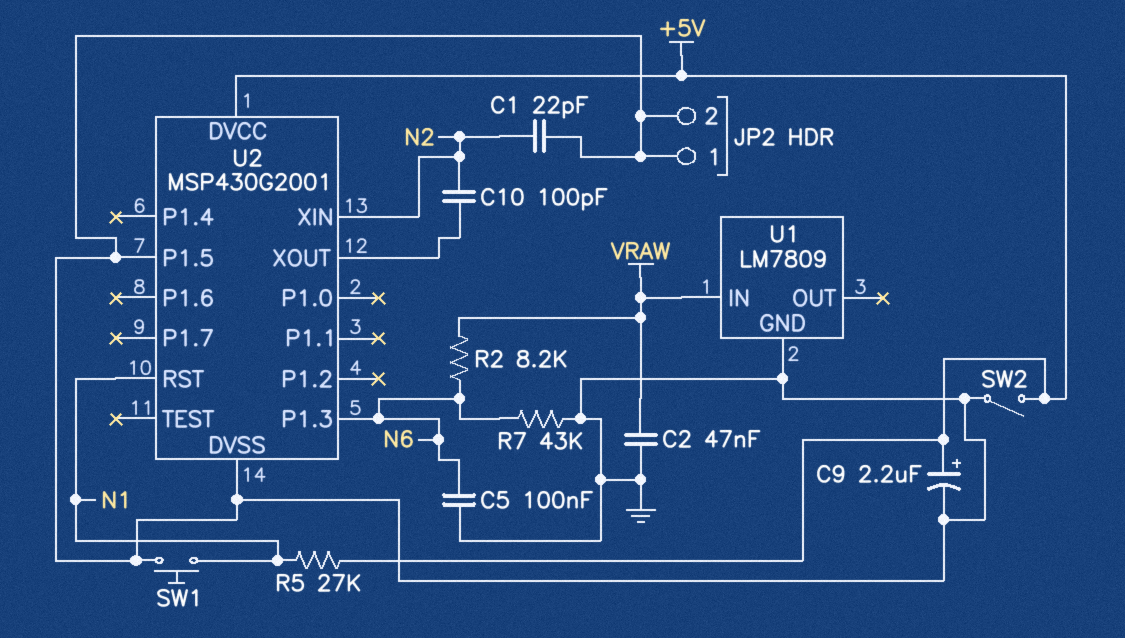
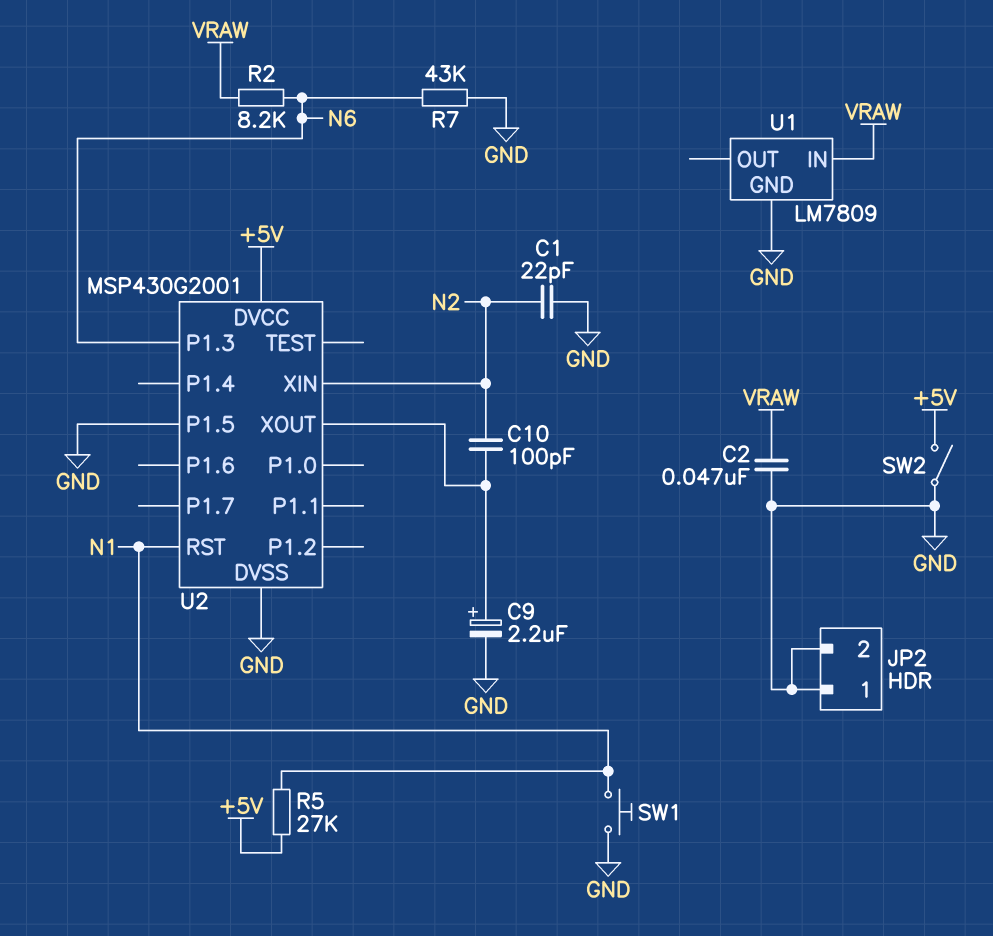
C5: 100nF (GND, N6) -> none
C9: 2.2uF (plus +5V, minus GND) -> 2.2uF (plus U2/XOUT, minus GND)

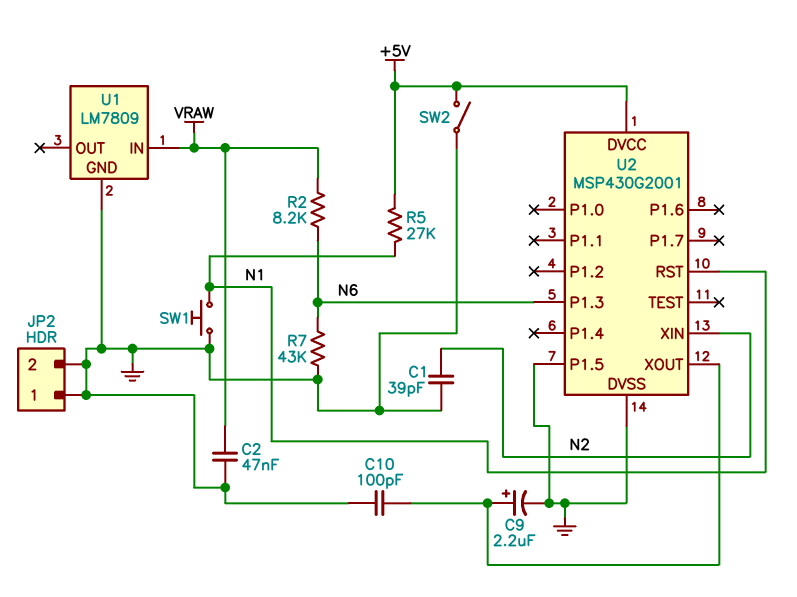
C1: 22pF (GND, N2) -> 39pF (GND, N2)
C10: 100pF (N2, U2/XOUT) -> 100pF (GND, U2/XOUT)

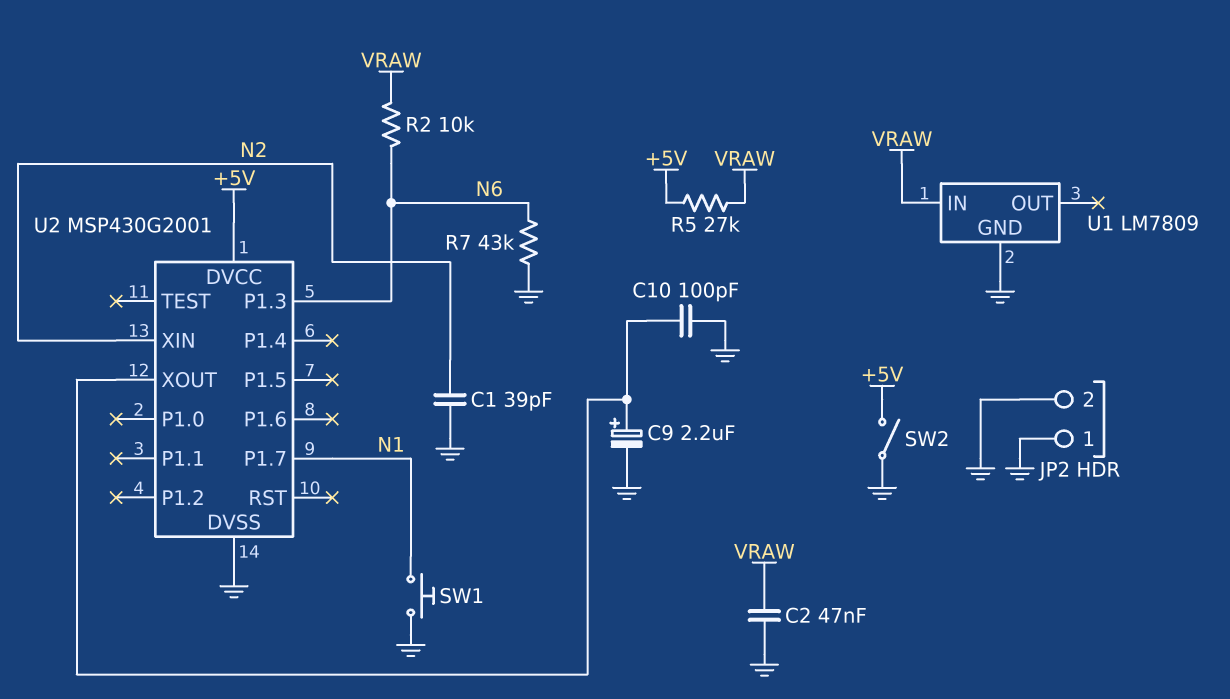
R2: 8.2k (N6, VRAW) -> 10k (N6, VRAW)
R5: 27k (+5V, N1) -> 27k (+5V, VRAW)
U2 pin P1.5: GND -> none
U2 pin P1.7: none -> N1
U2 pin RST: N1 -> none

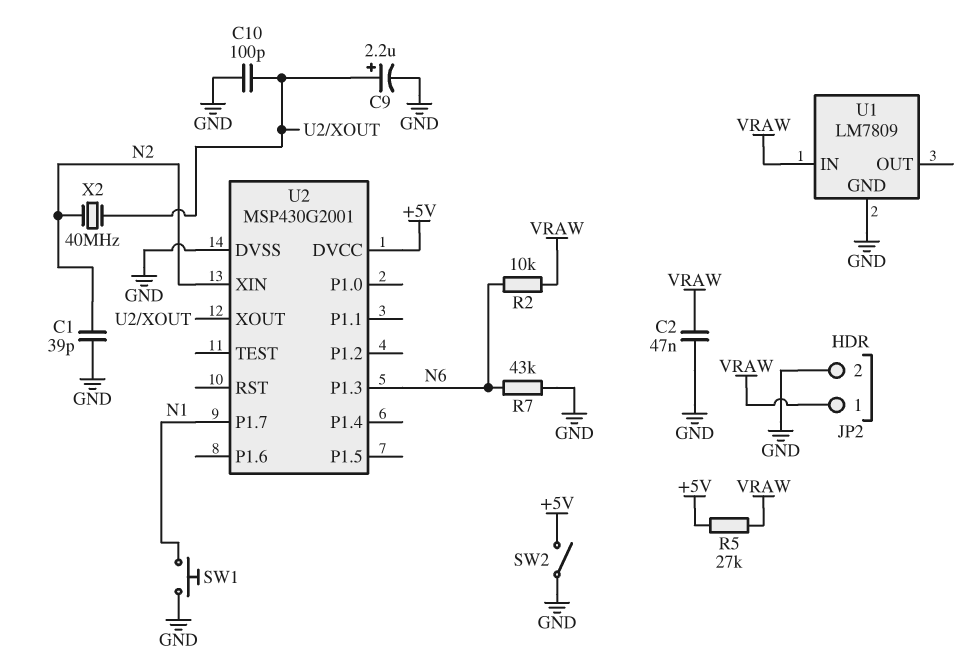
JP2 pin 1: GND -> VRAW
X2: none -> 40MHz (N2, U2/XOUT)

